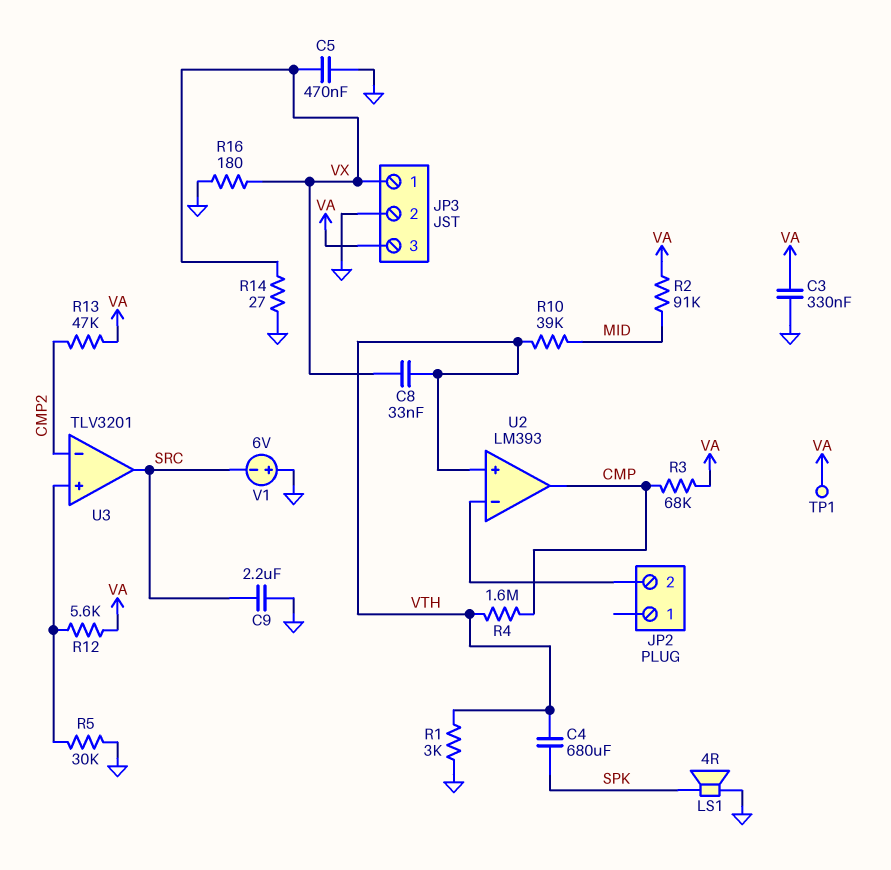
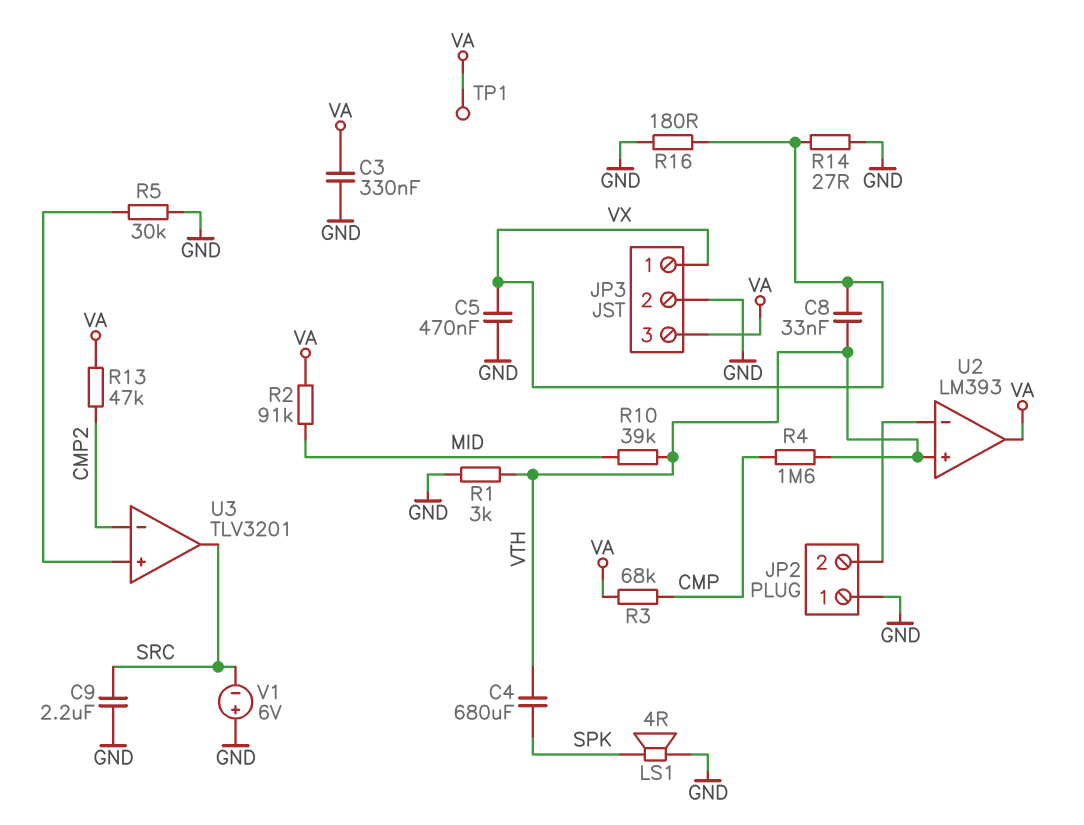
JP2 pin 1: none -> GND
R12: 5.6k (U3/in+, VA) -> none
U2 pin out: CMP -> VA

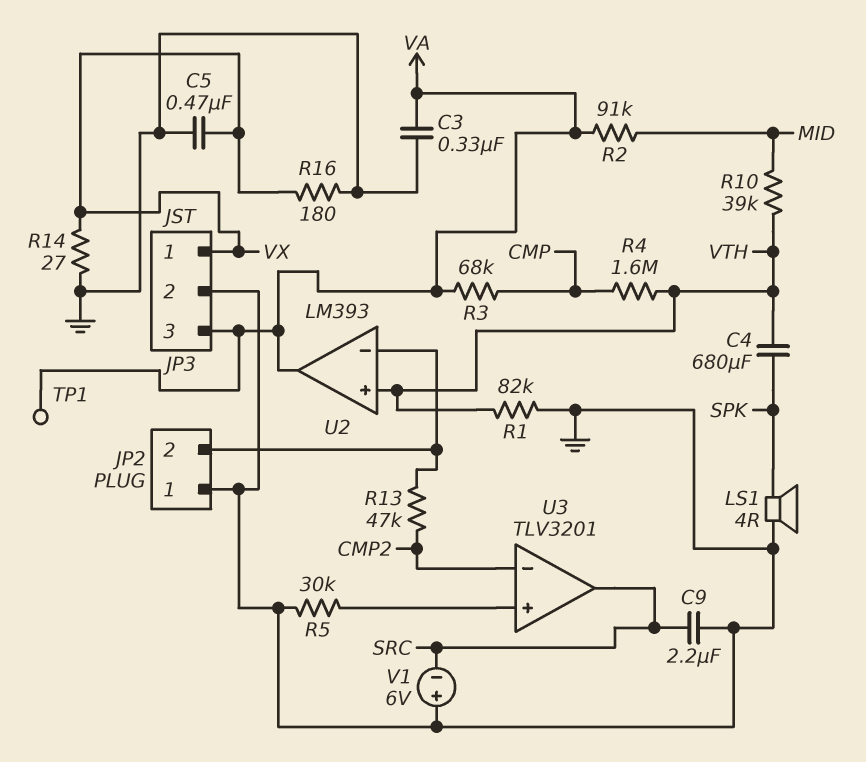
C8: 33nF (VTH, VX) -> none
R1: 3k (GND, VTH) -> 82k (GND, VTH)
R13: 47k (CMP2, VA) -> 47k (CMP2, JP2/2)

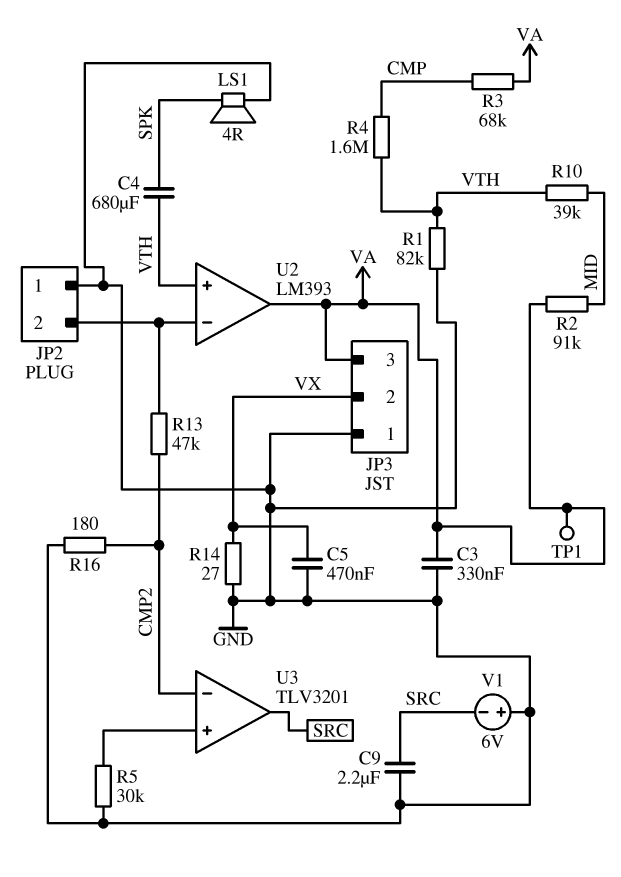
JP3 pin 1: VX -> GND
JP3 pin 2: GND -> VX
R16: 180 (GND, VX) -> 180 (CMP2, GND)

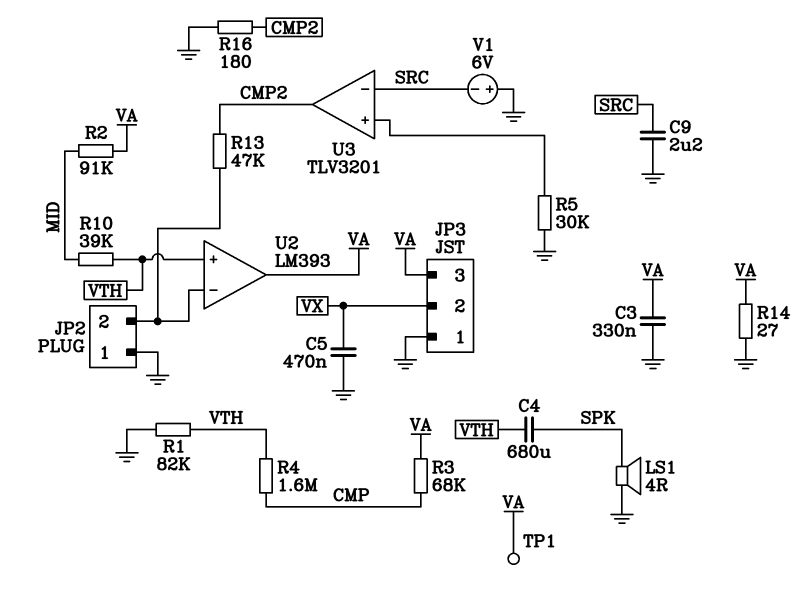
R14: 27 (GND, VX) -> 27 (GND, VA)
U3 pin in-: CMP2 -> SRC
U3 pin out: SRC -> CMP2

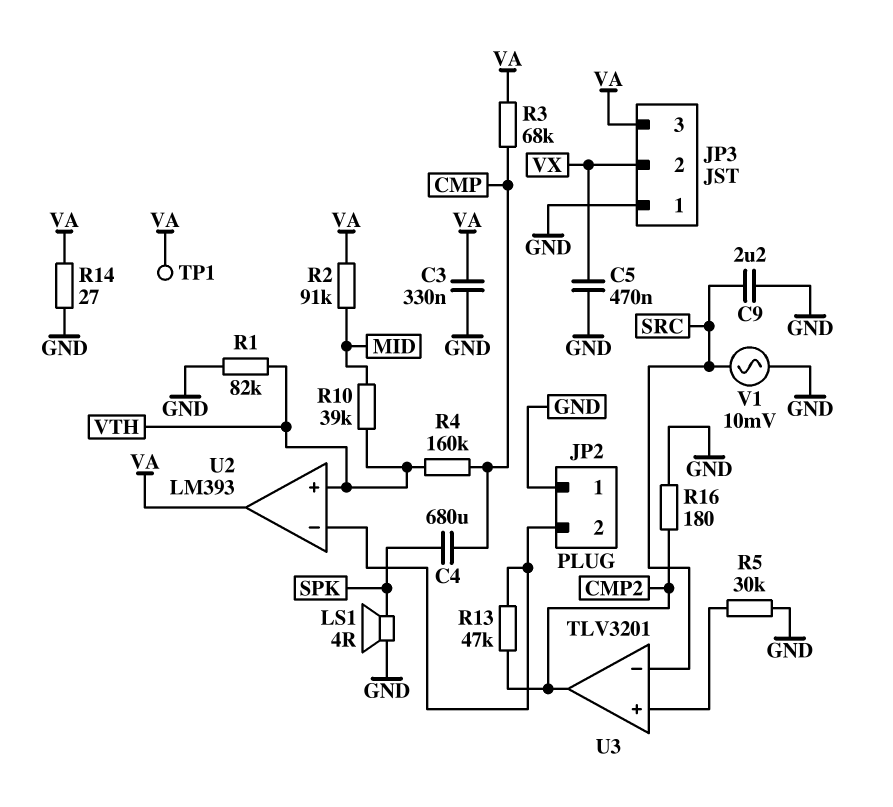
C4: 680uF (SPK, VTH) -> 680uF (CMP, SPK)
R4: 1.6M (CMP, VTH) -> 160k (CMP, VTH)
V1: 6V (plus GND, minus SRC) -> AC 10mV (GND, SRC)

